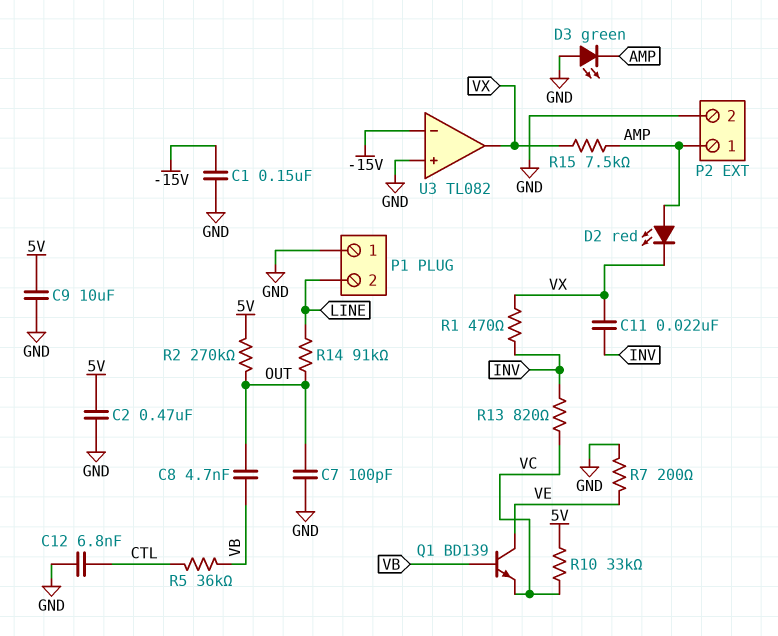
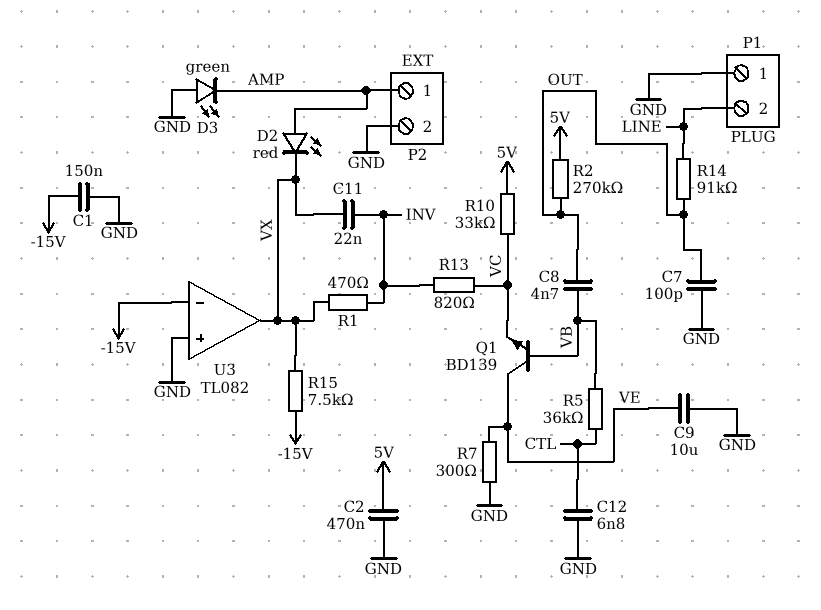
C9: 10uF (5V, GND) -> 10uF (GND, VE)
R7: 200 (GND, VE) -> 300 (GND, VE)
R15: 7.5k (AMP, VX) -> 7.5k (-15V, VX)

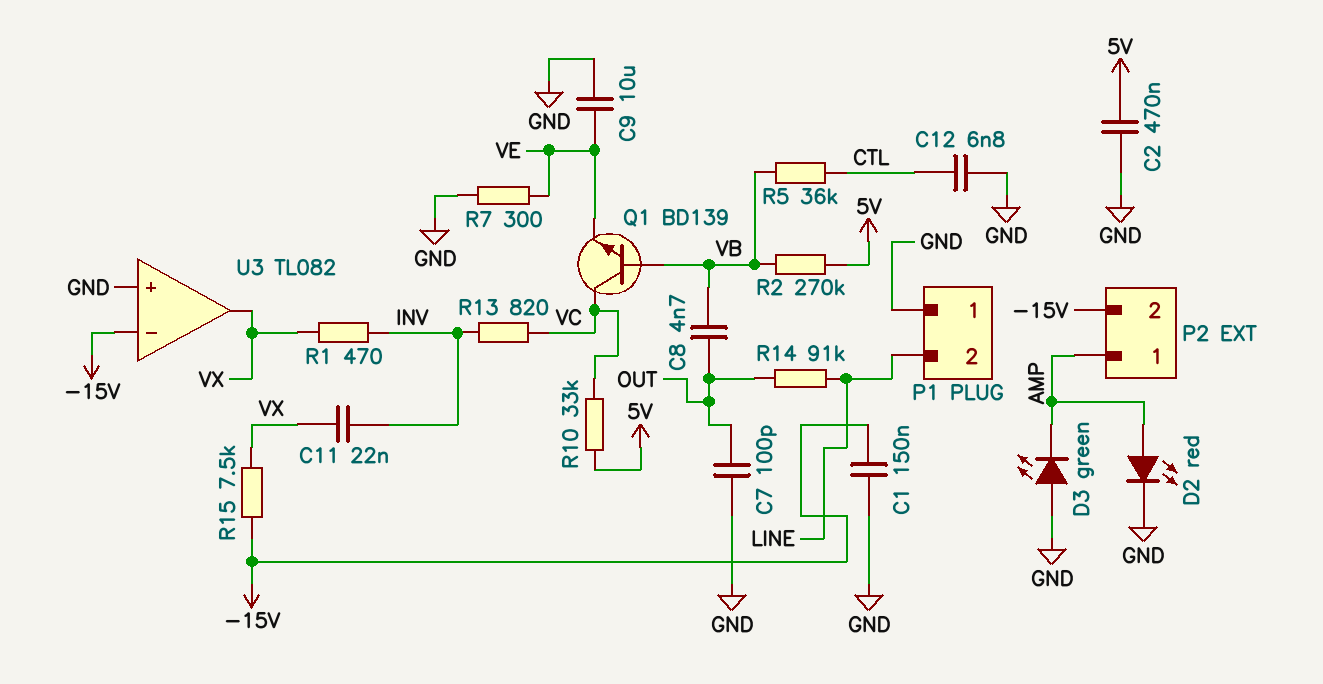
D2: LED red (A AMP, K VX) -> LED red (A AMP, K GND)
P2 pin 2: GND -> -15V
Q1: NPN BD139 (B VB, C VE, E VC) -> NPN BD139 (B VB, C VC, E VE)
R2: 270k (5V, OUT) -> 270k (5V, VB)

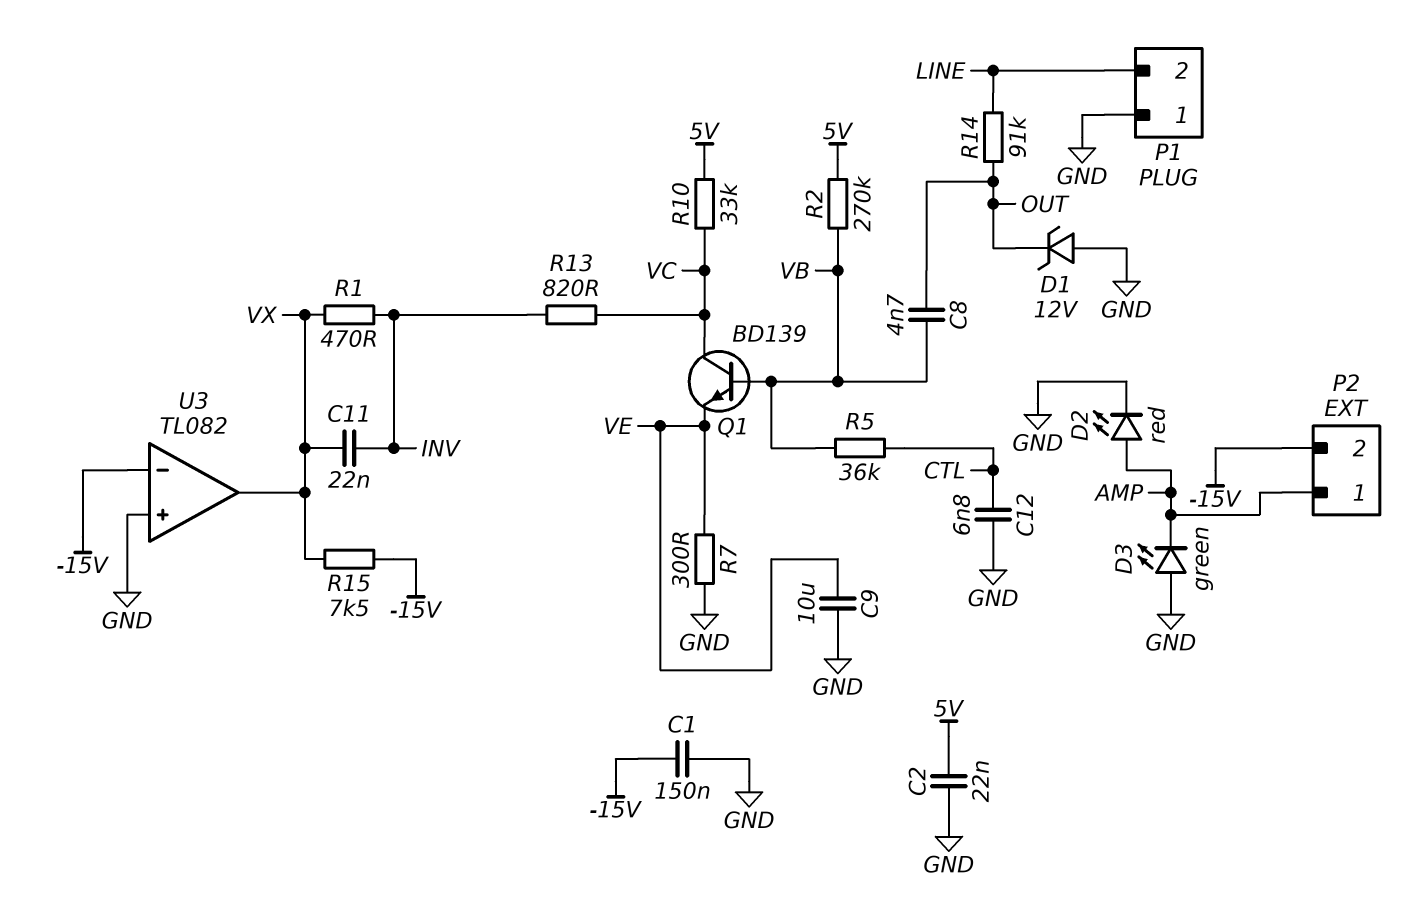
C2: 470nF (5V, GND) -> 22nF (5V, GND)
C7: 100pF (GND, OUT) -> none
D1: none -> zener 12V (A GND, K OUT)

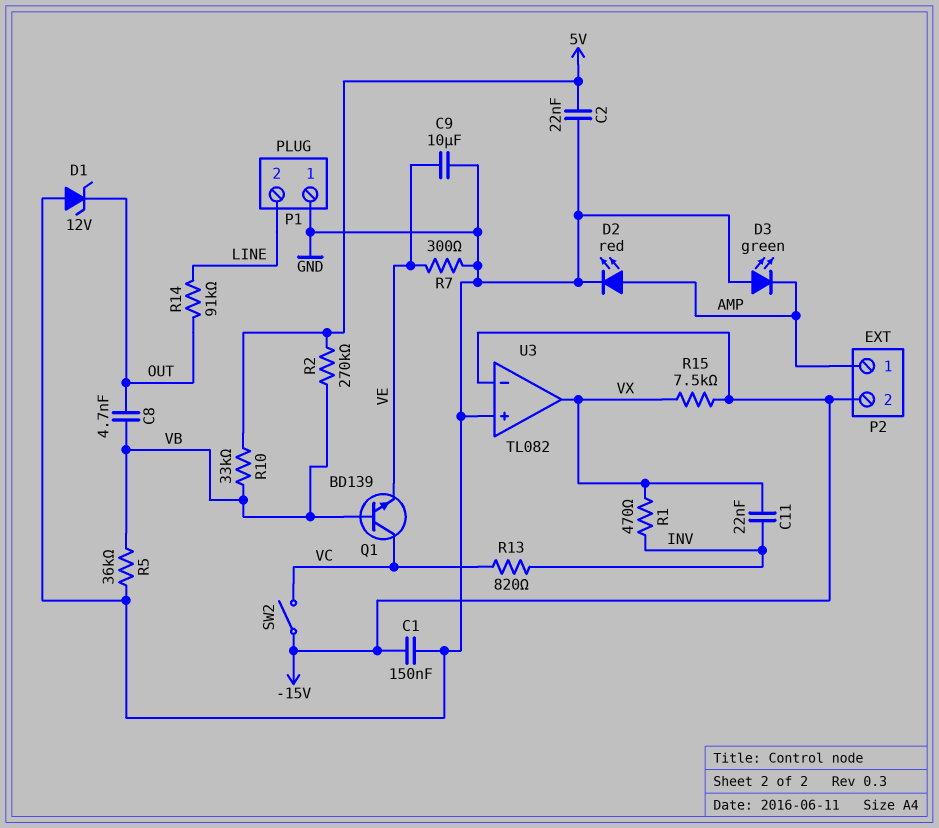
C12: 6.8nF (CTL, GND) -> none
R5: 36k (CTL, VB) -> 36k (GND, VB)
R10: 33k (5V, VC) -> 33k (5V, VB)
SW2: none -> switch (-15V, VC)

